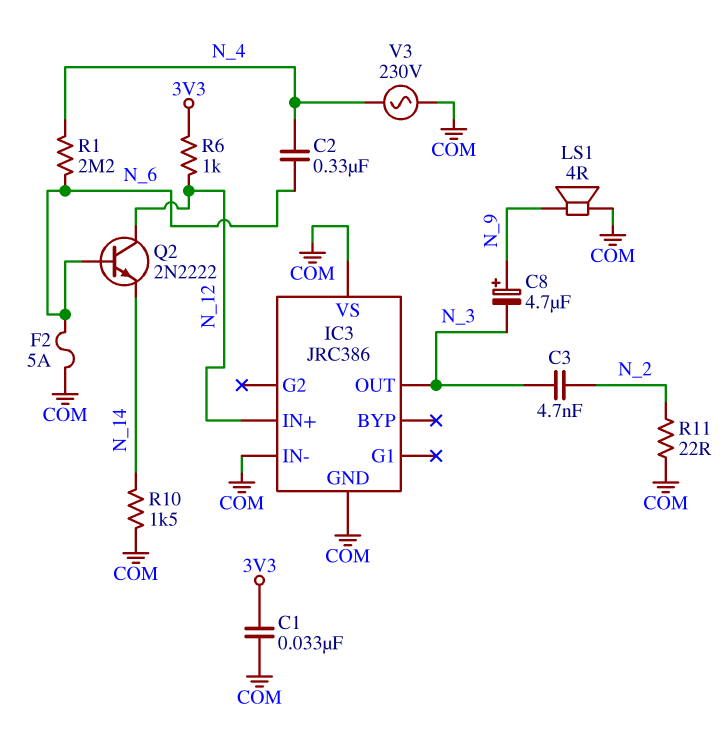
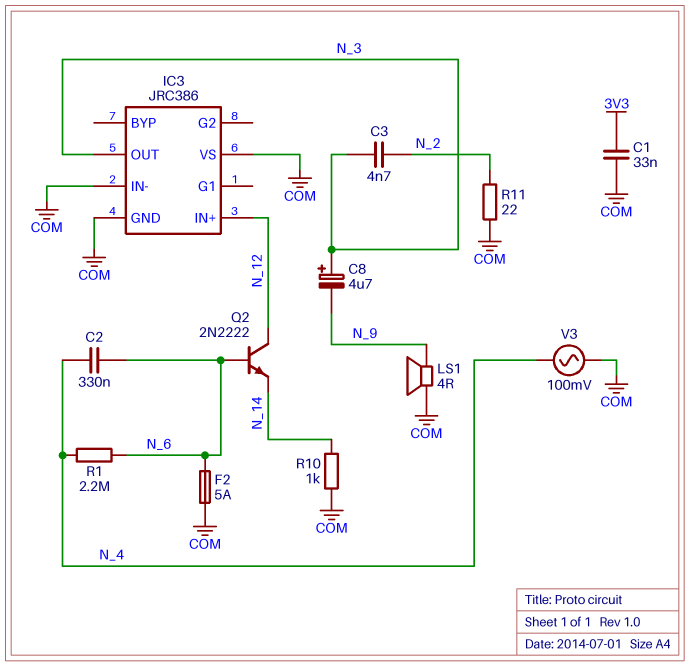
C8: 4.7uF (plus N_9, minus N_3) -> 4.7uF (plus N_3, minus N_9)
R6: 1k (3V3, N_12) -> none
R10: 1.5k (COM, N_14) -> 1k (COM, N_14)
V3: AC 230V (COM, N_4) -> AC 100mV (COM, N_4)

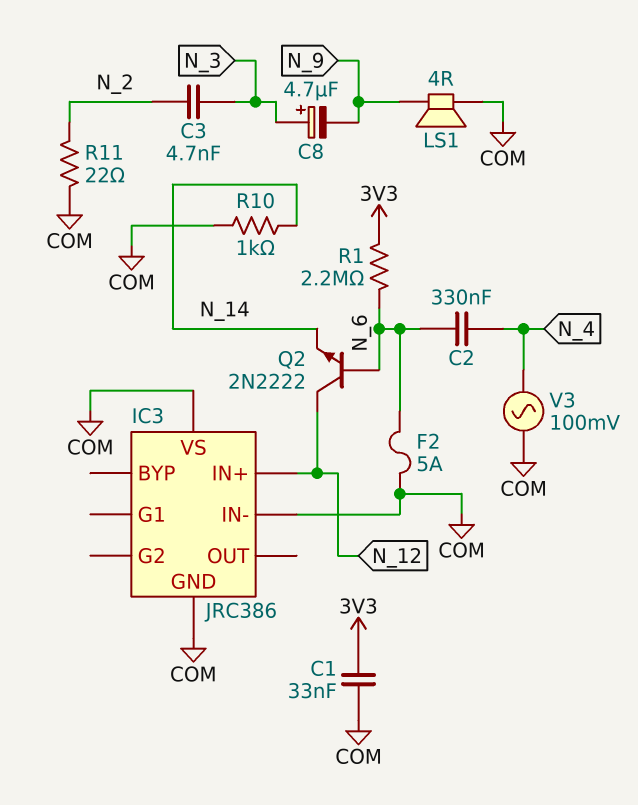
IC3 pin OUT: N_3 -> none
R1: 2.2M (N_4, N_6) -> 2.2M (3V3, N_6)

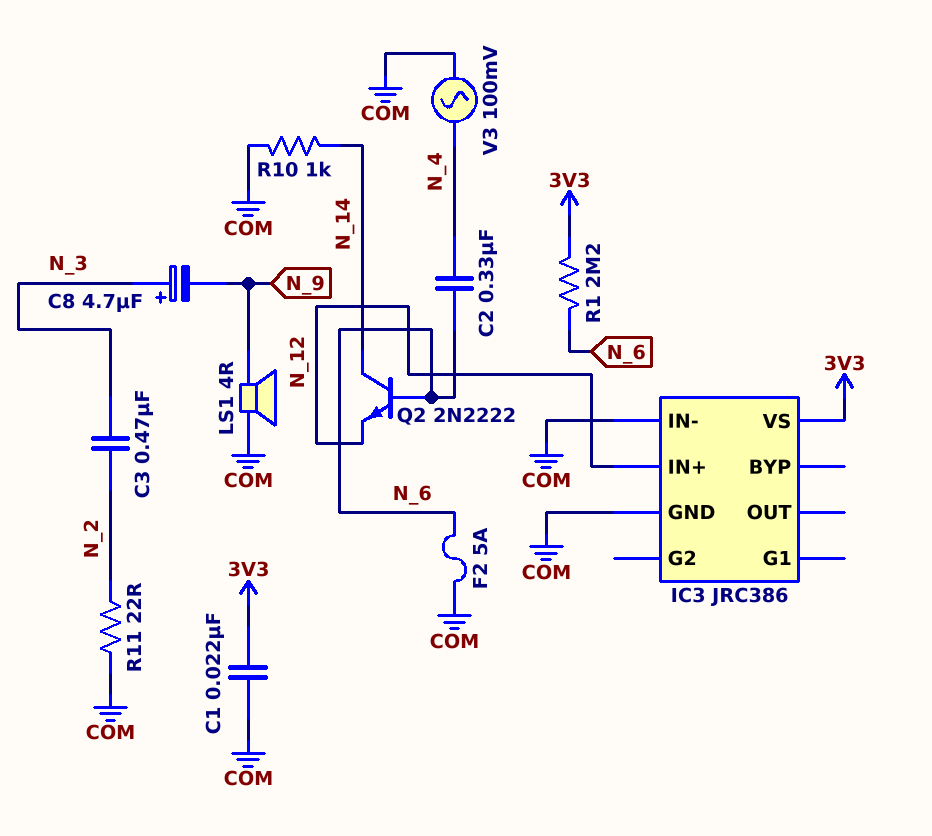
C1: 33nF (3V3, COM) -> 22nF (3V3, COM)
C3: 4.7nF (N_2, N_3) -> 470nF (N_2, N_3)
IC3 pin VS: COM -> 3V3
Q2: NPN 2N2222 (B N_6, C N_12, E N_14) -> NPN 2N2222 (B N_6, C N_14, E N_12)

